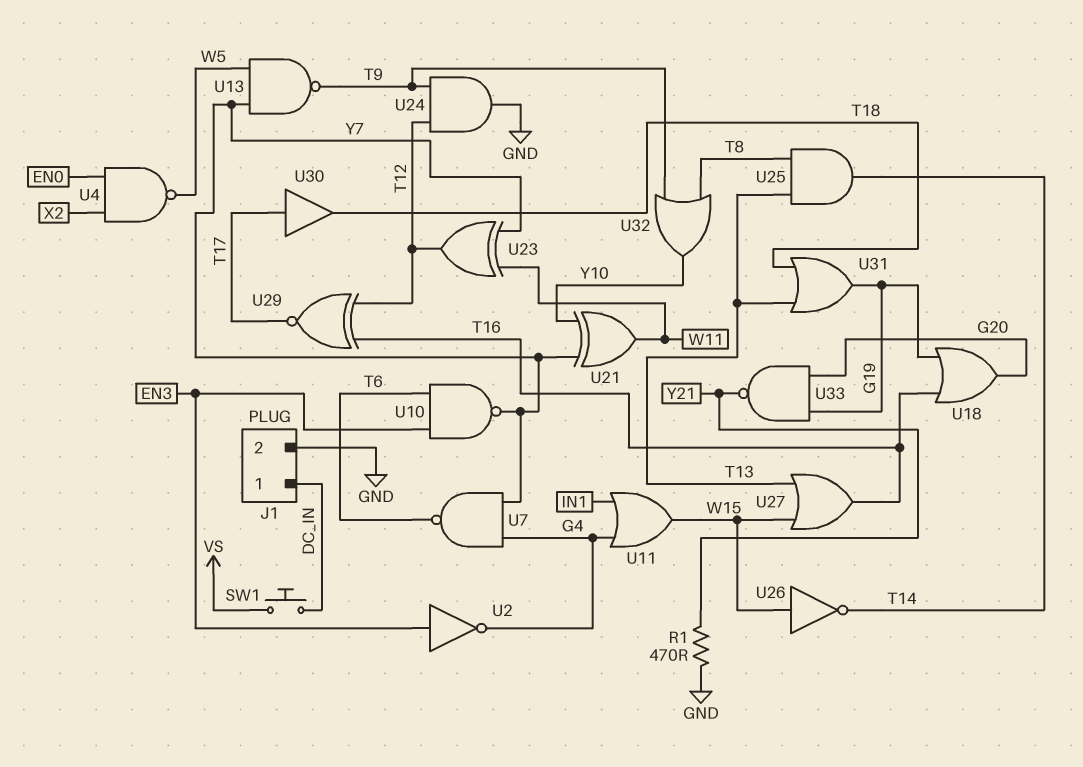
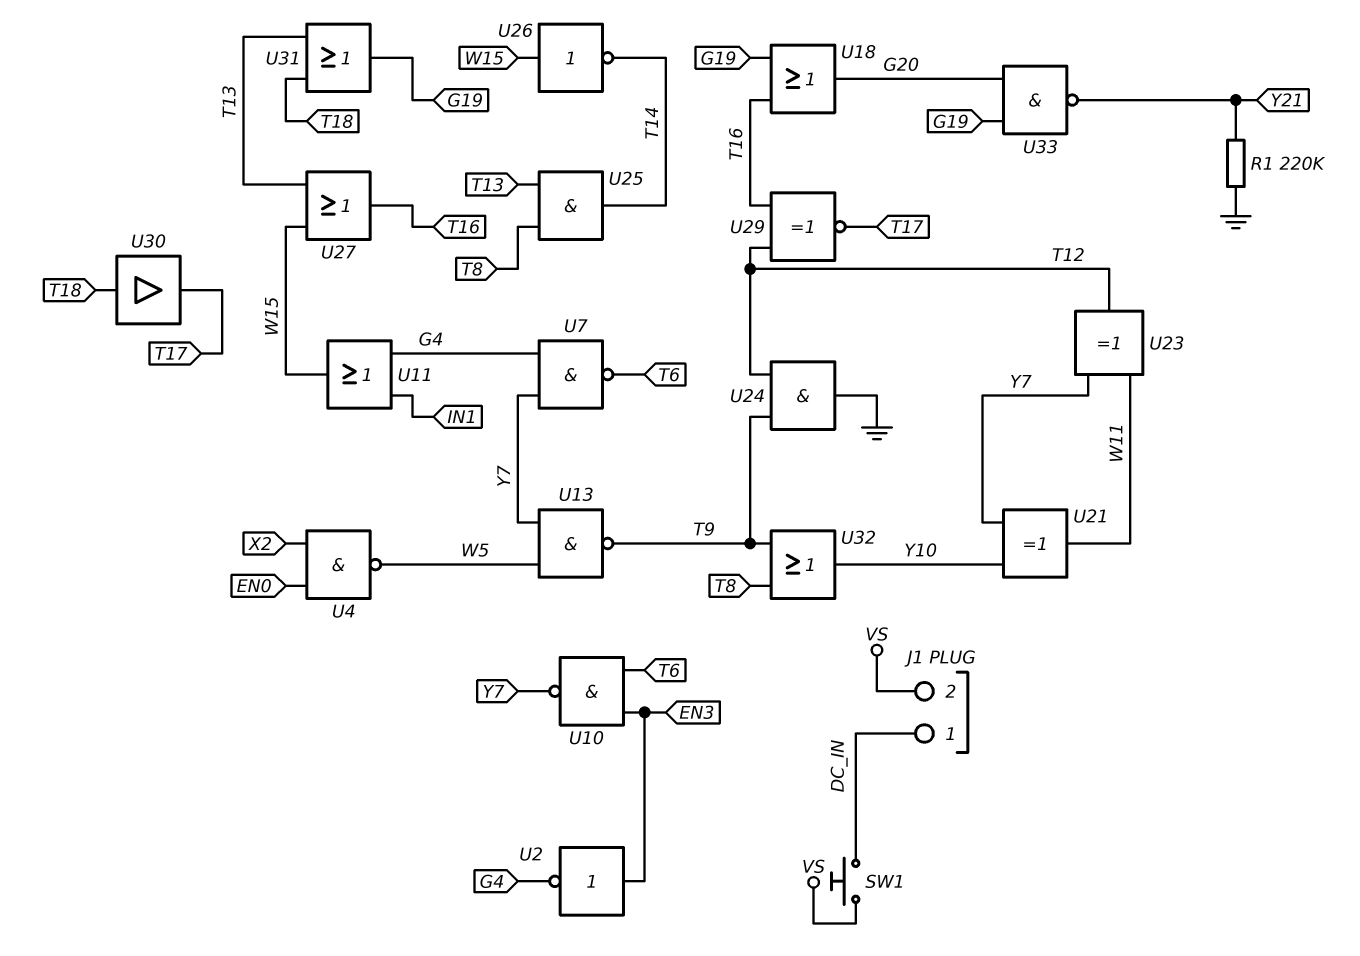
J1 pin 2: GND -> VS
R1: 470 (GND, Y21) -> 220k (GND, Y21)
U30: buffer (in T17, out T18) -> buffer (in T18, out T17)

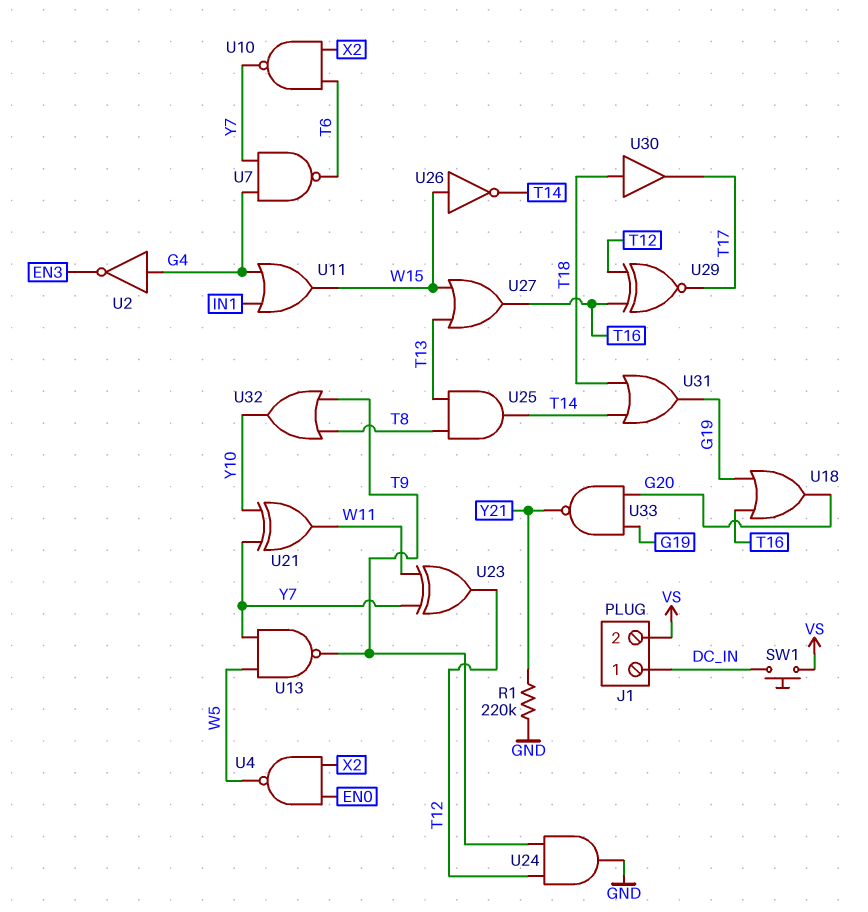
U2: NOT (in EN3, out G4) -> NOT (in G4, out EN3)
U10: NAND (in EN3, in T6, out Y7) -> NAND (in T6, in X2, out Y7)
U31: OR (in T13, in T18, out G19) -> OR (in T14, in T18, out G19)

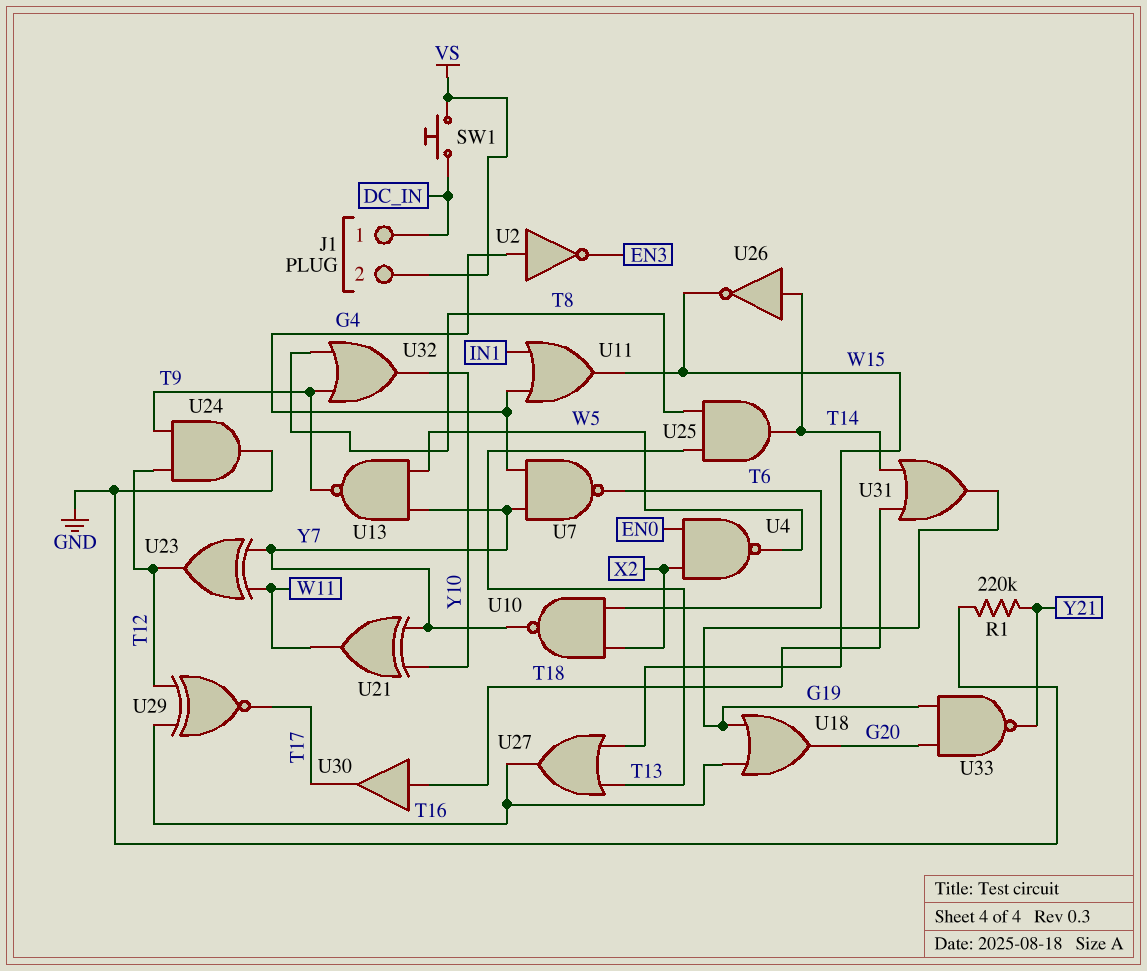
U26: NOT (in W15, out T14) -> NOT (in T14, out W15)

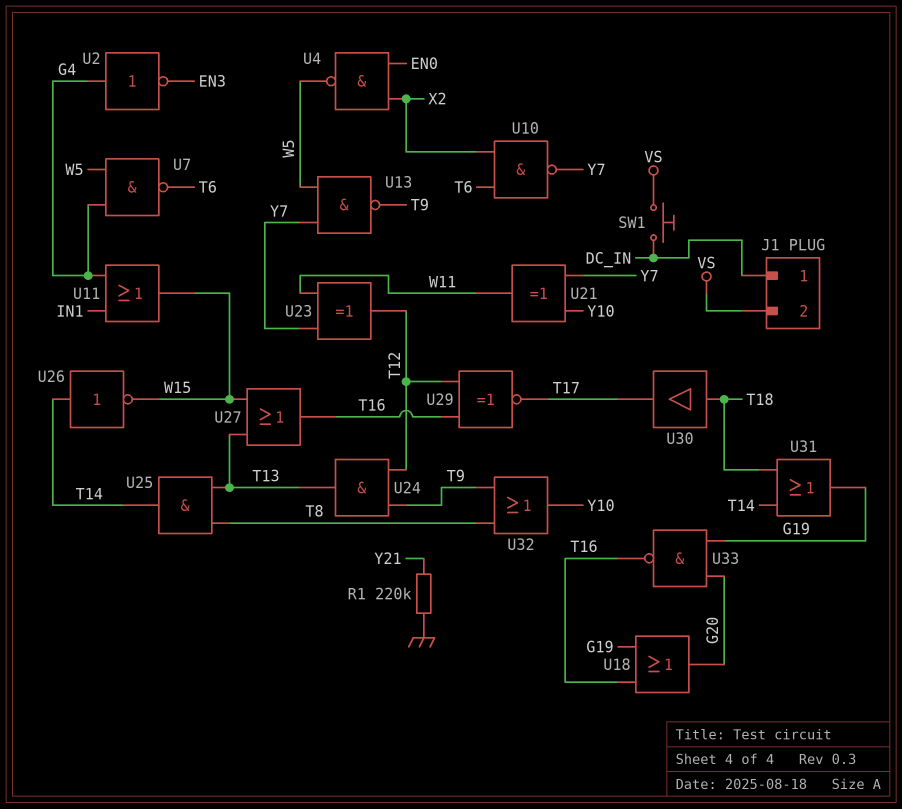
U7: NAND (in G4, in Y7, out T6) -> NAND (in G4, in W5, out T6)
U24: AND (in T9, in T12, out GND) -> AND (in T9, in T12, out T13)
U33: NAND (in G19, in G20, out Y21) -> NAND (in G19, in G20, out T16)

